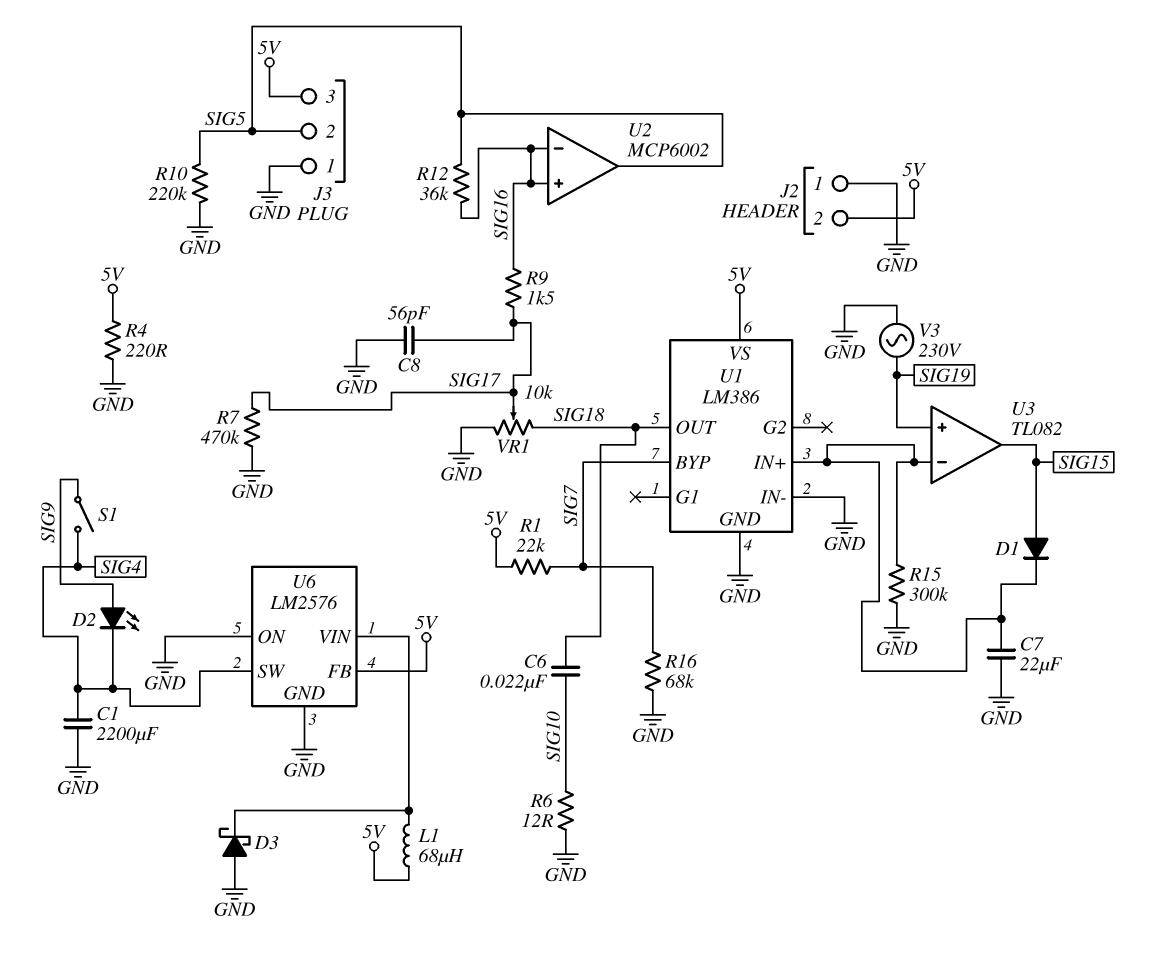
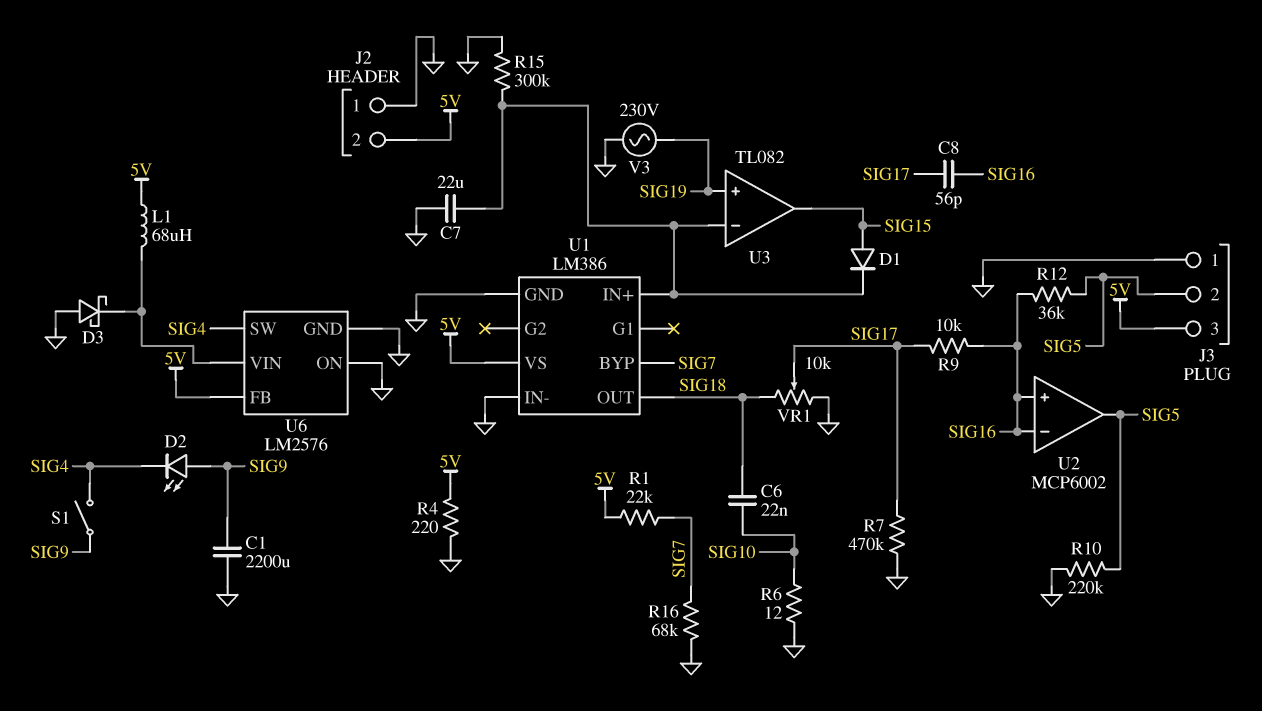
C1: 2200uF (GND, SIG4) -> 2200uF (GND, SIG9)
C8: 56pF (GND, SIG17) -> 56pF (SIG16, SIG17)
R9: 1.5k (SIG16, SIG17) -> 10k (SIG16, SIG17)

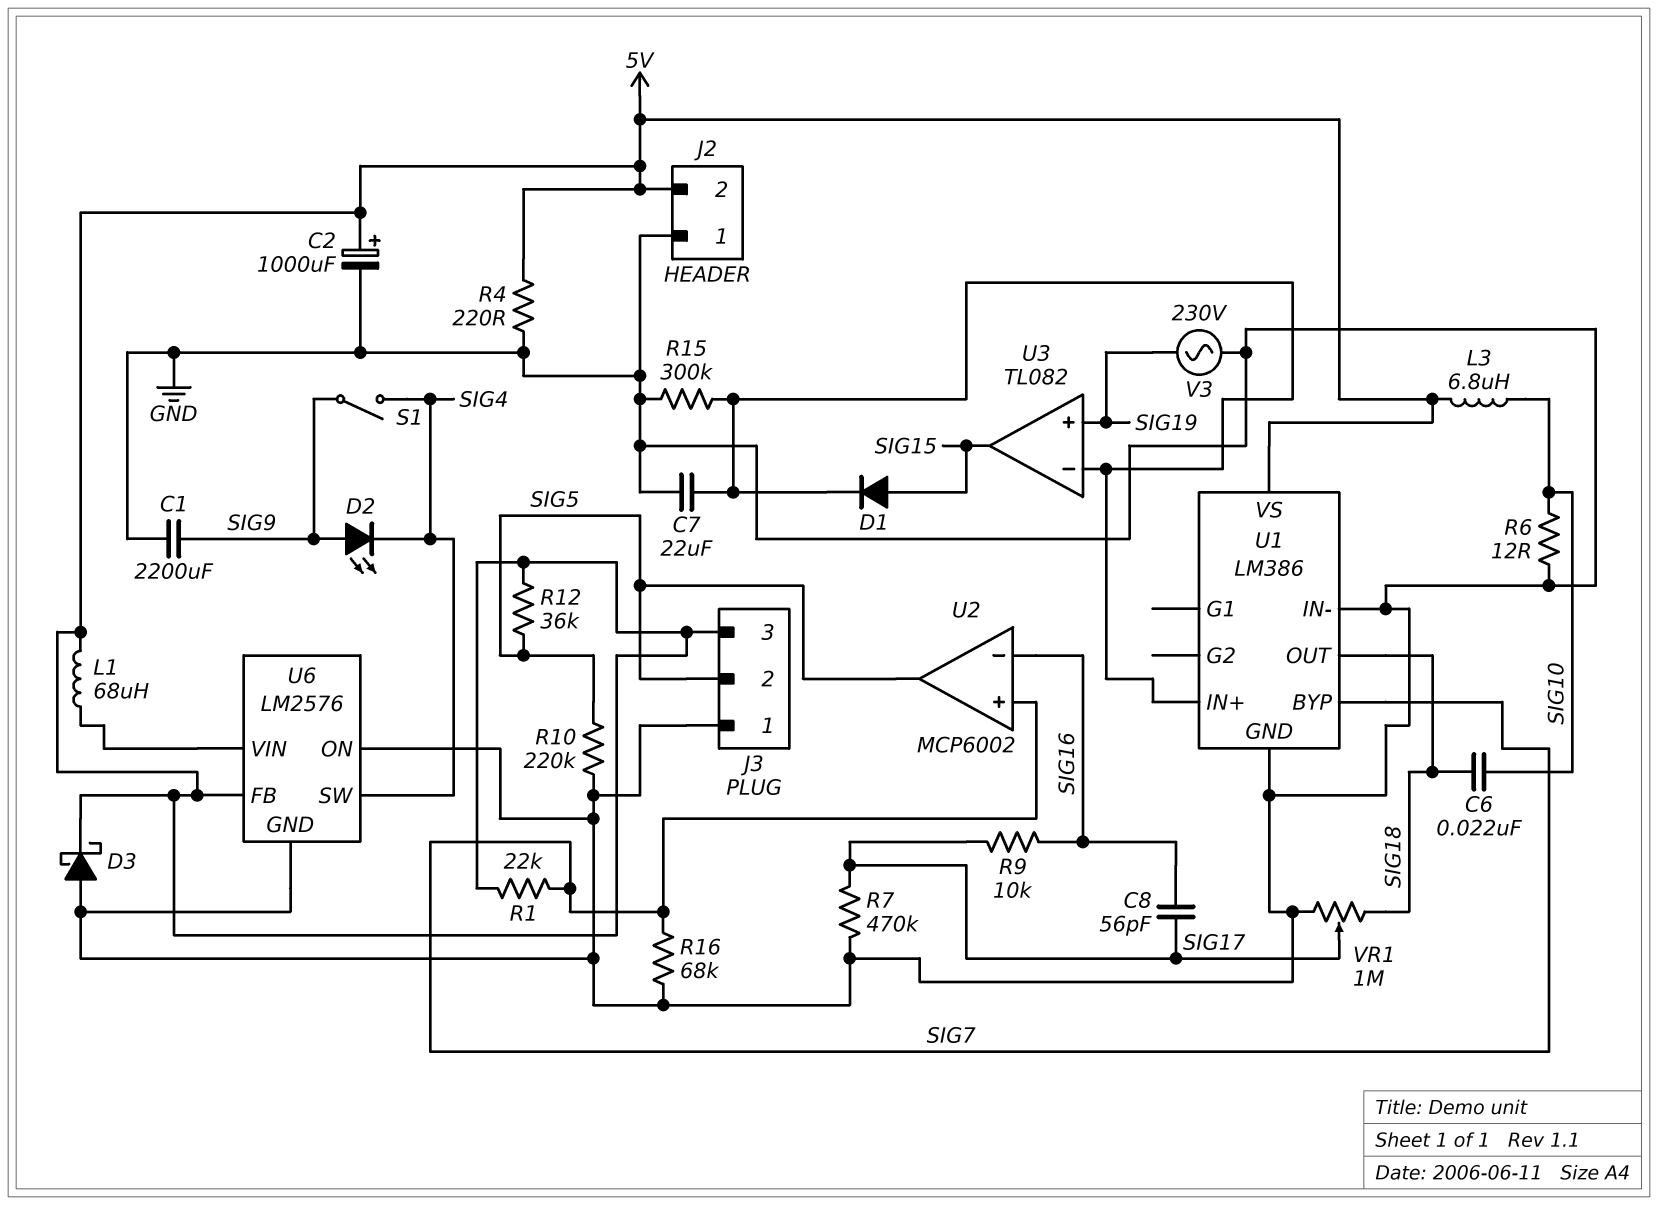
C2: none -> 1000uF (plus 5V, minus GND)
D3: schottky (A GND, K U6/VIN) -> schottky (A GND, K 5V)
L3: none -> 6.8uH (5V, SIG10)
R12: 36k (SIG5, SIG16) -> 36k (5V, SIG5)
U2 pin in+: SIG16 -> SIG7
VR1: 10k (GND, SIG18, wiper SIG17) -> 1M (GND, SIG18, wiper SIG17)

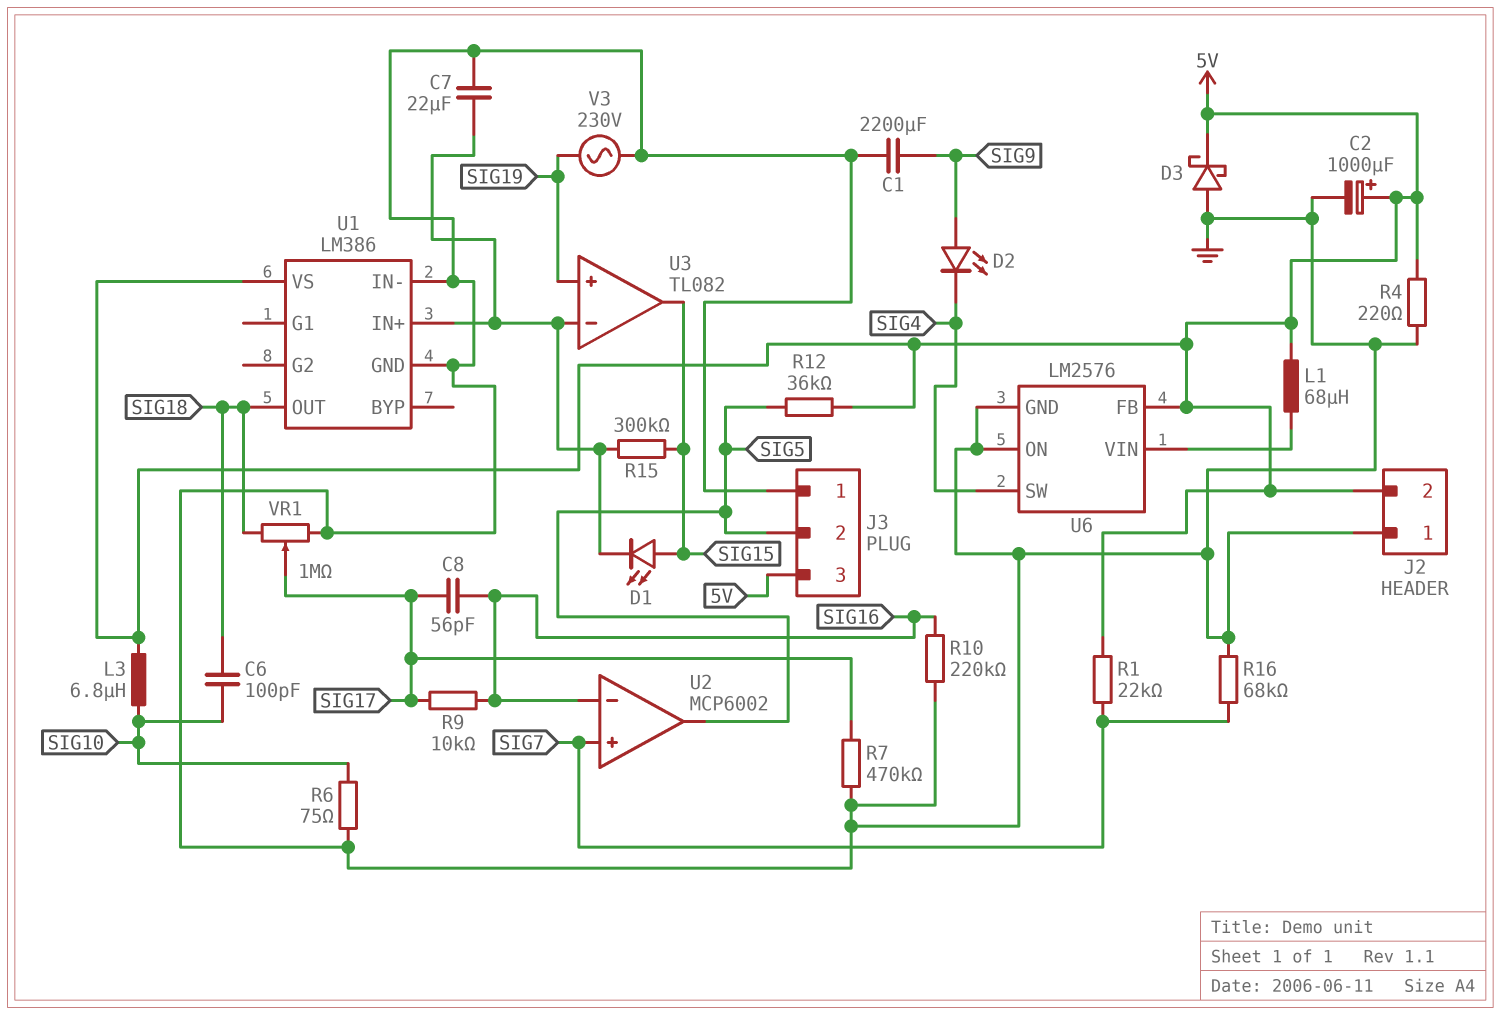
C6: 22nF (SIG10, SIG18) -> 100pF (SIG10, SIG18)
D1: diode (A SIG15, K U1/IN+) -> LED (A SIG15, K U1/IN+)
R6: 12 (GND, SIG10) -> 75 (GND, SIG10)
R10: 220k (GND, SIG5) -> 220k (GND, SIG16)
R15: 300k (GND, U1/IN+) -> 300k (SIG15, U1/IN+)
S1: switch (SIG4, SIG9) -> none
U1 pin BYP: SIG7 -> none

